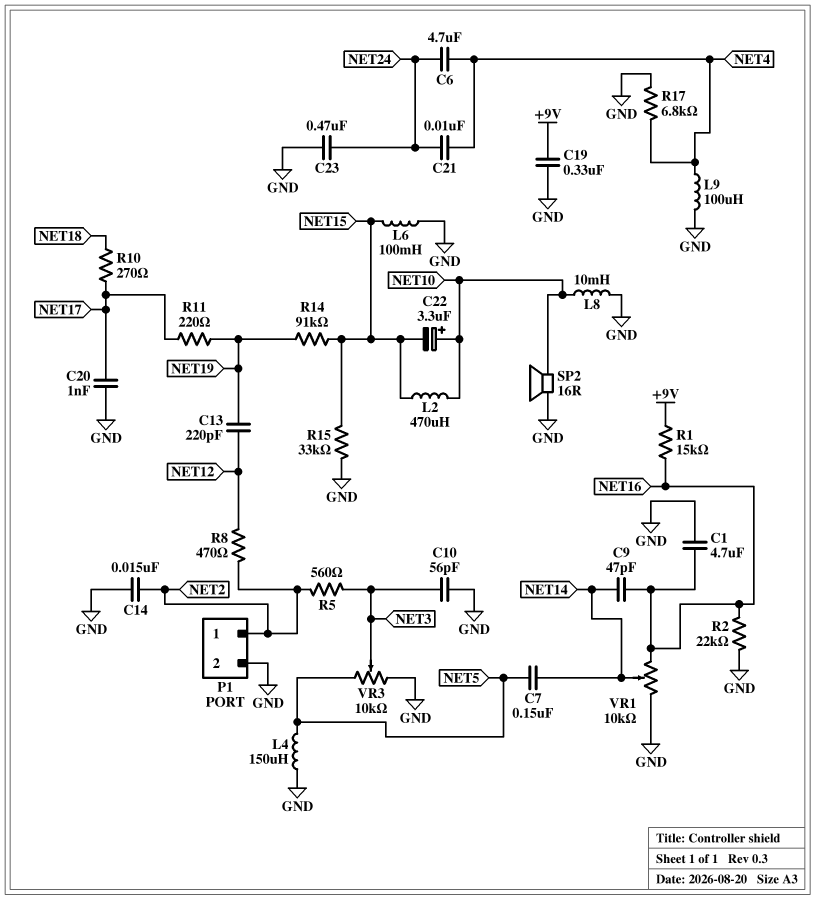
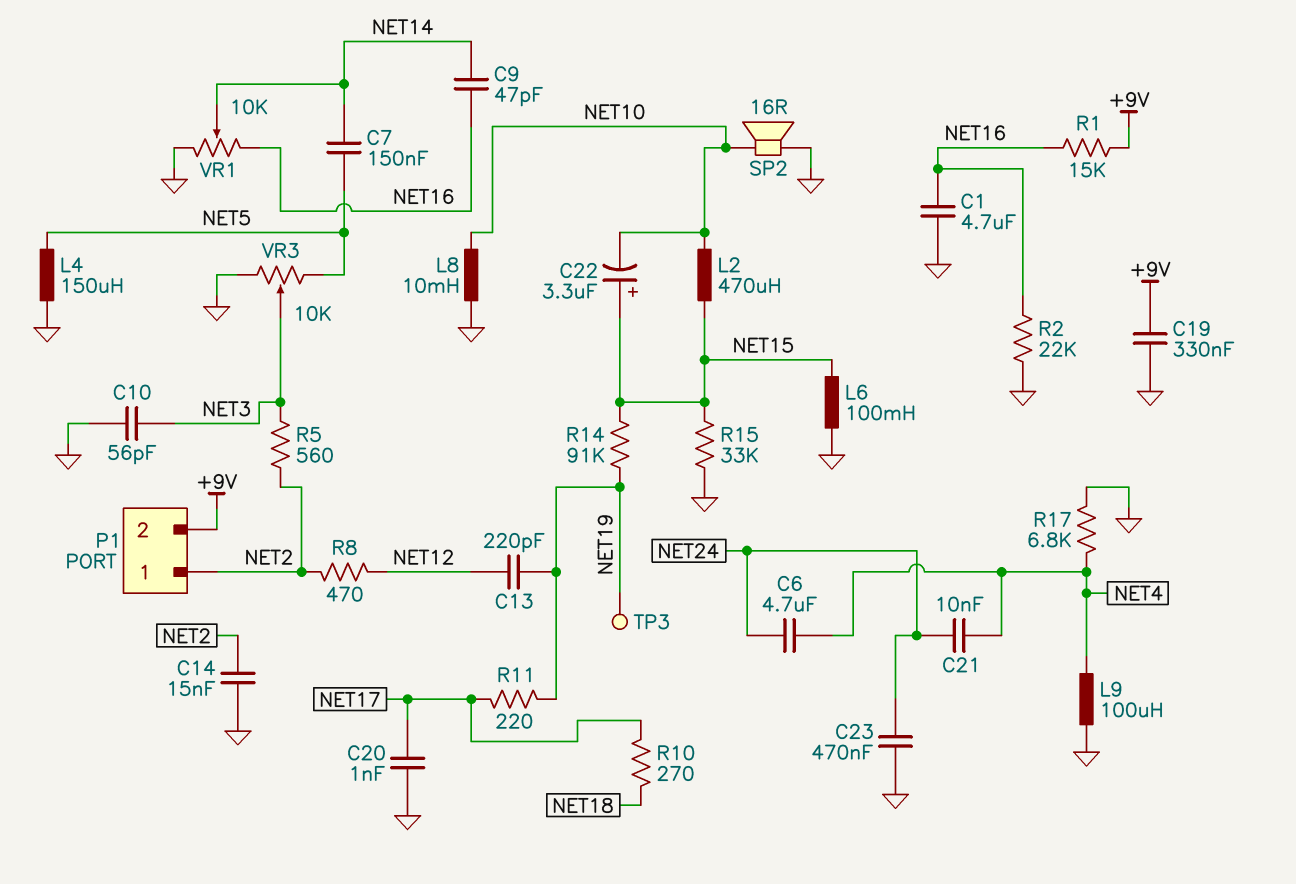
C22: 3.3uF (plus NET10, minus NET15) -> 3.3uF (plus NET15, minus NET10)
P1 pin 2: GND -> +9V
TP3: none -> test point (NET19)

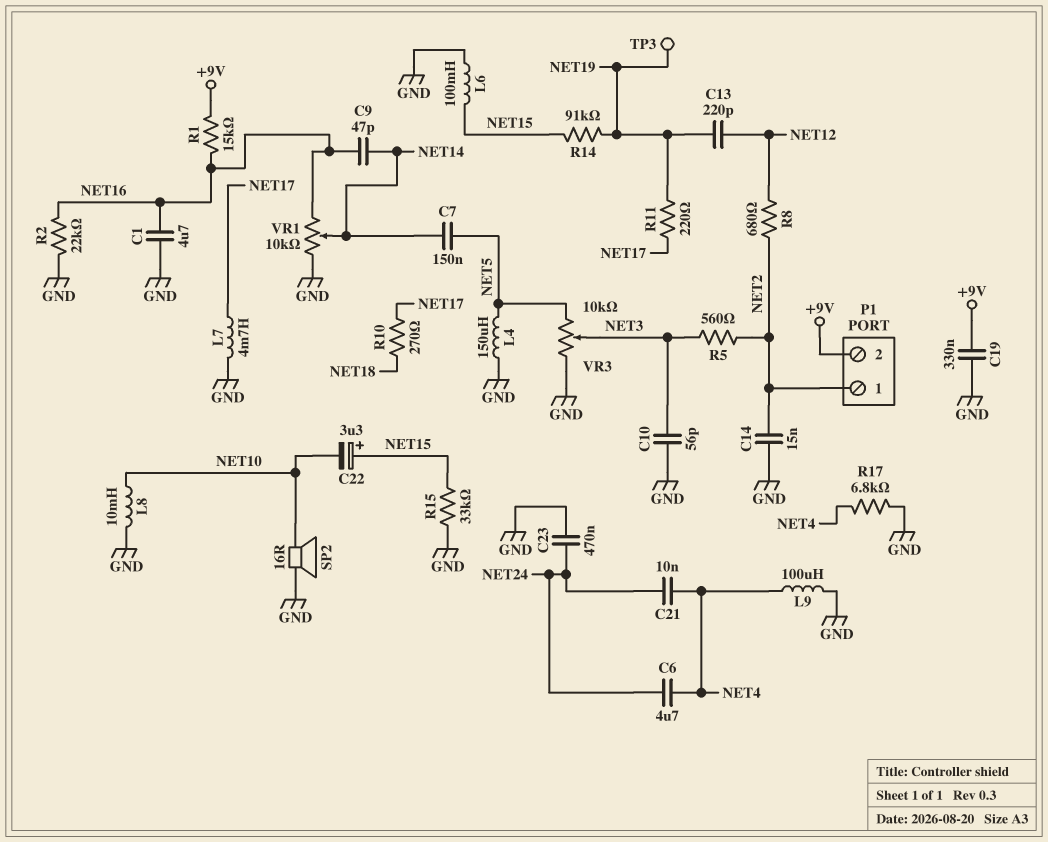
C20: 1nF (GND, NET17) -> none
L2: 470uH (NET10, NET15) -> none
L7: none -> 4.7mH (GND, NET17)
R8: 470 (NET2, NET12) -> 680 (NET2, NET12)

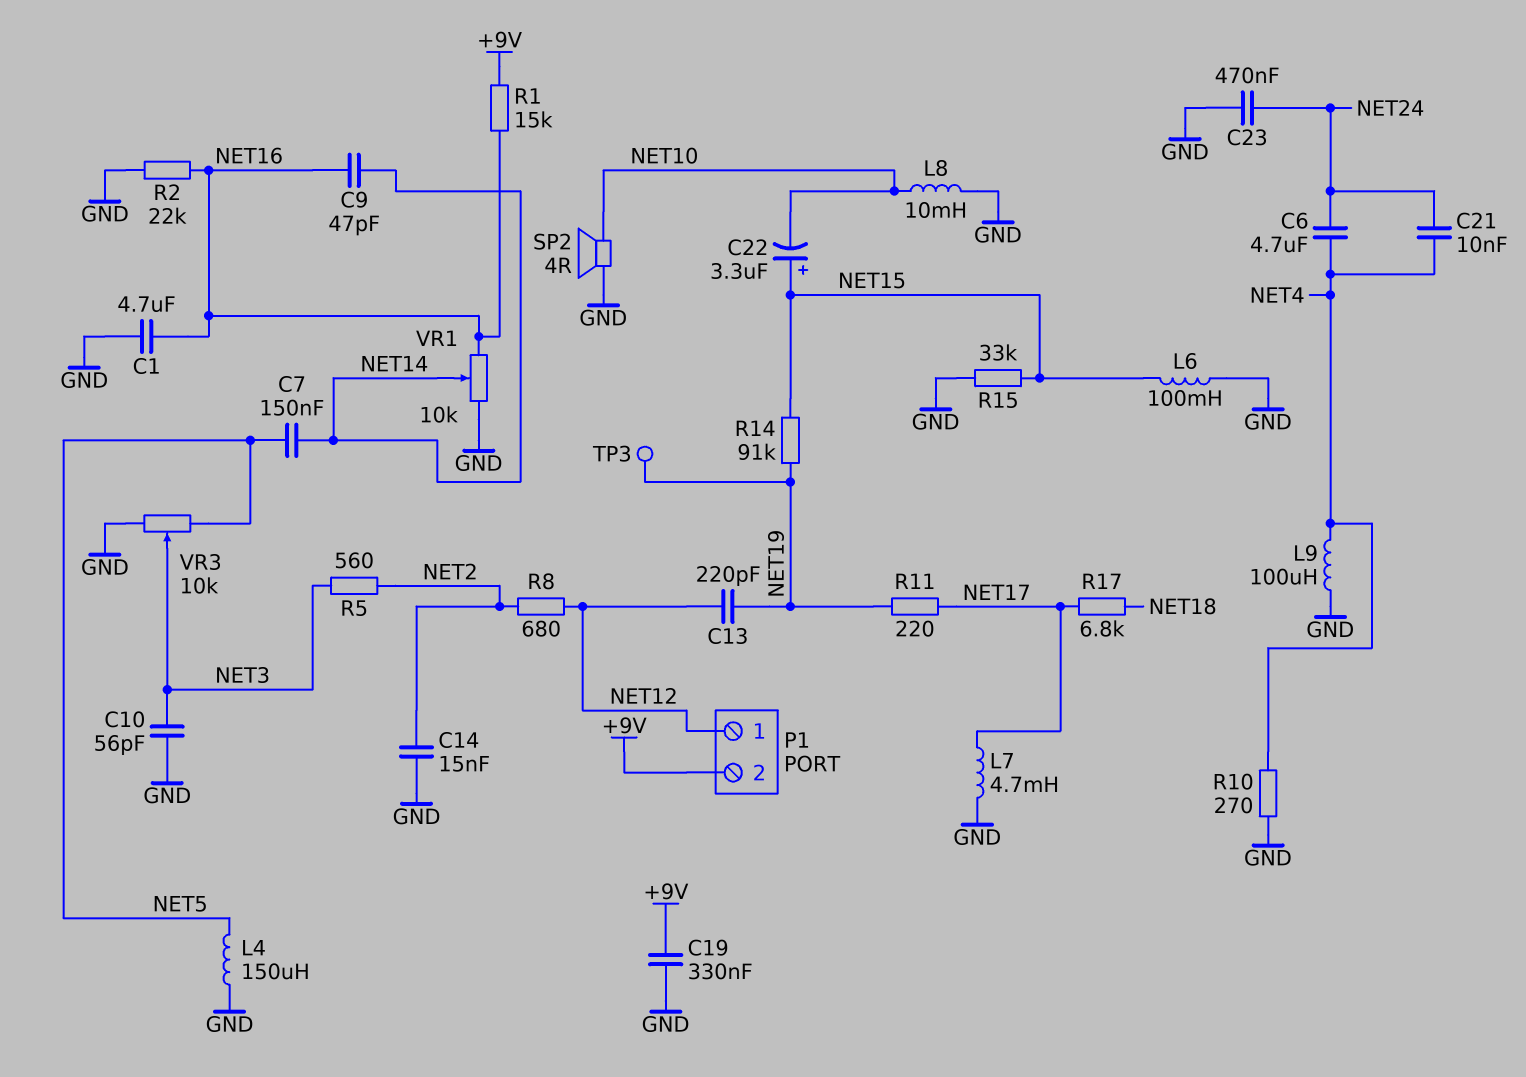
P1 pin 1: NET2 -> NET12
R10: 270 (NET17, NET18) -> 270 (GND, NET4)
R17: 6.8k (GND, NET4) -> 6.8k (NET17, NET18)
SP2: speaker 16R (GND, NET10) -> speaker 4R (GND, NET10)

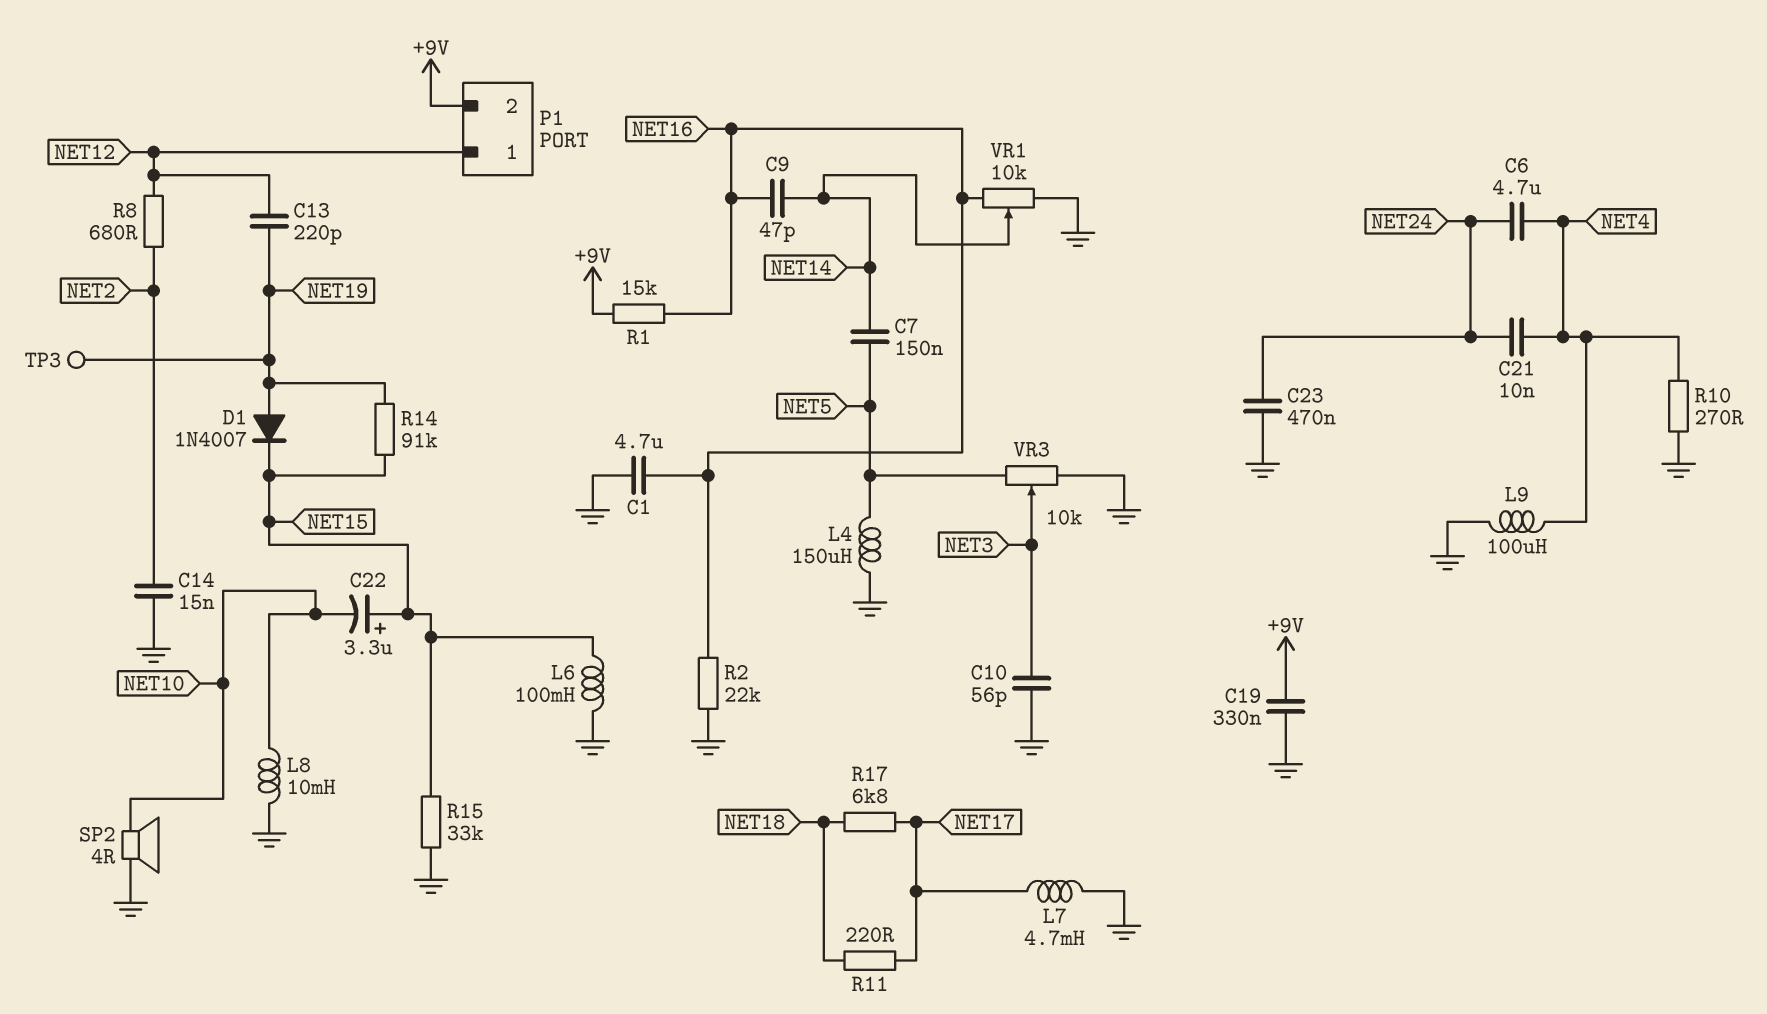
D1: none -> diode 1N4007 (A NET19, K NET15)
R5: 560 (NET2, NET3) -> none
R11: 220 (NET17, NET19) -> 220 (NET17, NET18)

